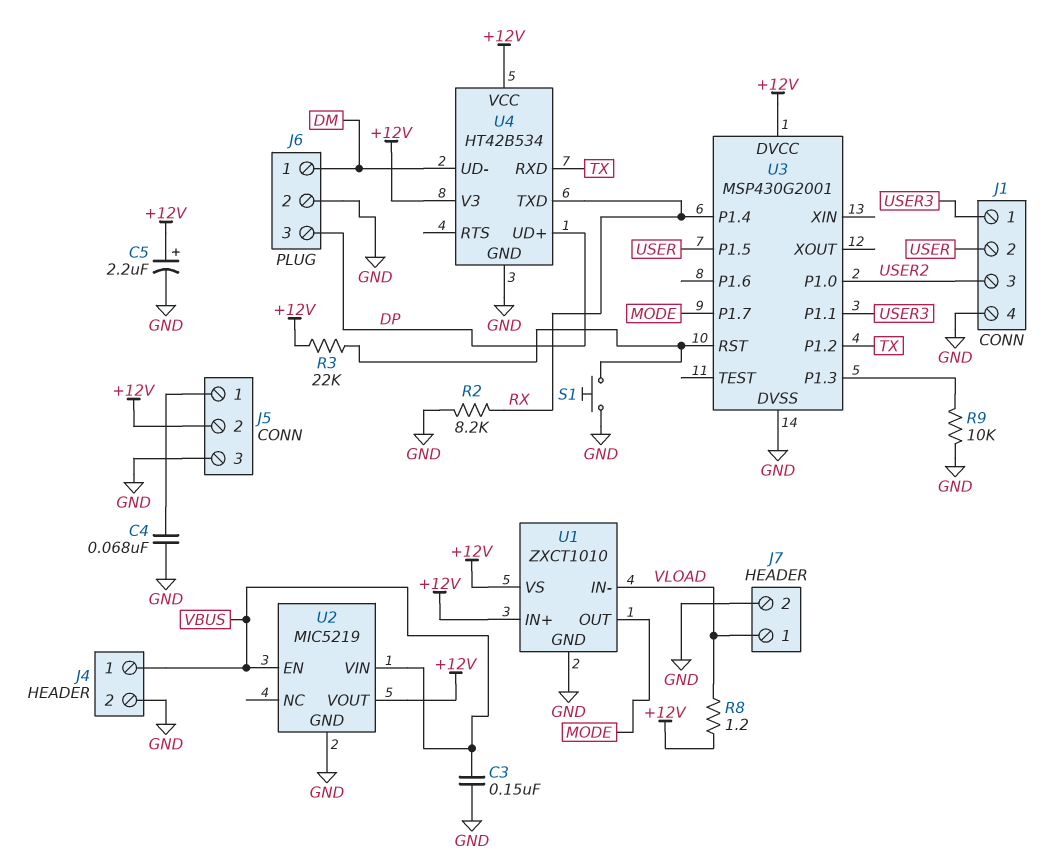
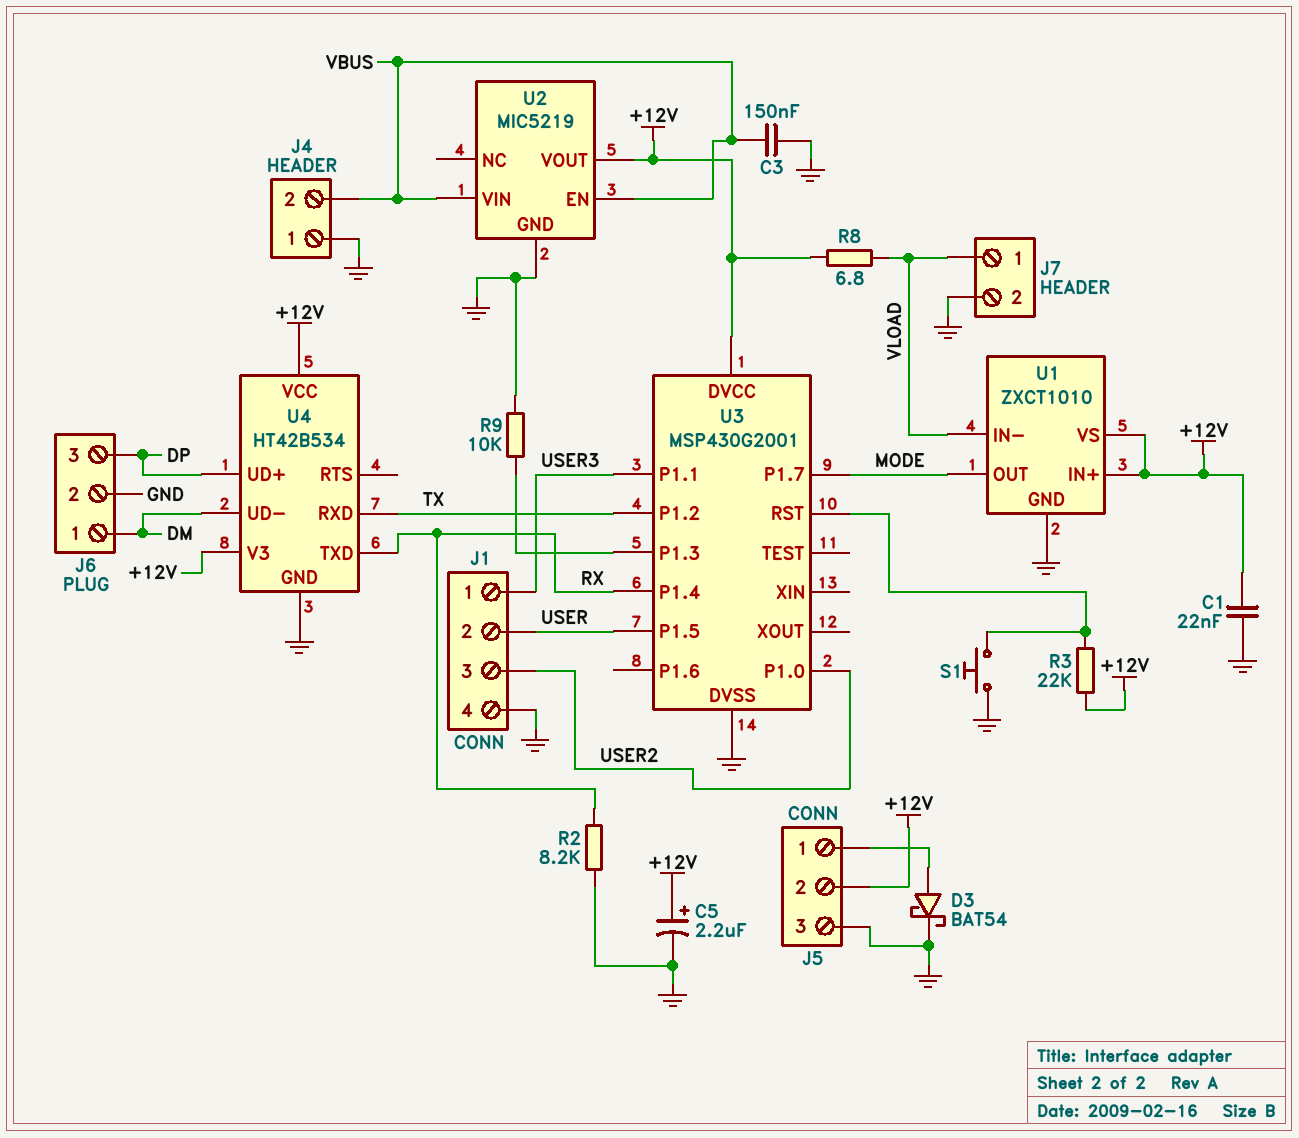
C1: none -> 22nF (+12V, GND)
C4: 68nF (GND, J5/1) -> none
D3: none -> schottky BAT54 (A J5/1, K GND)
J4 pin 1: VBUS -> GND
J4 pin 2: GND -> VBUS
R8: 1.2 (+12V, VLOAD) -> 6.8 (+12V, VLOAD)

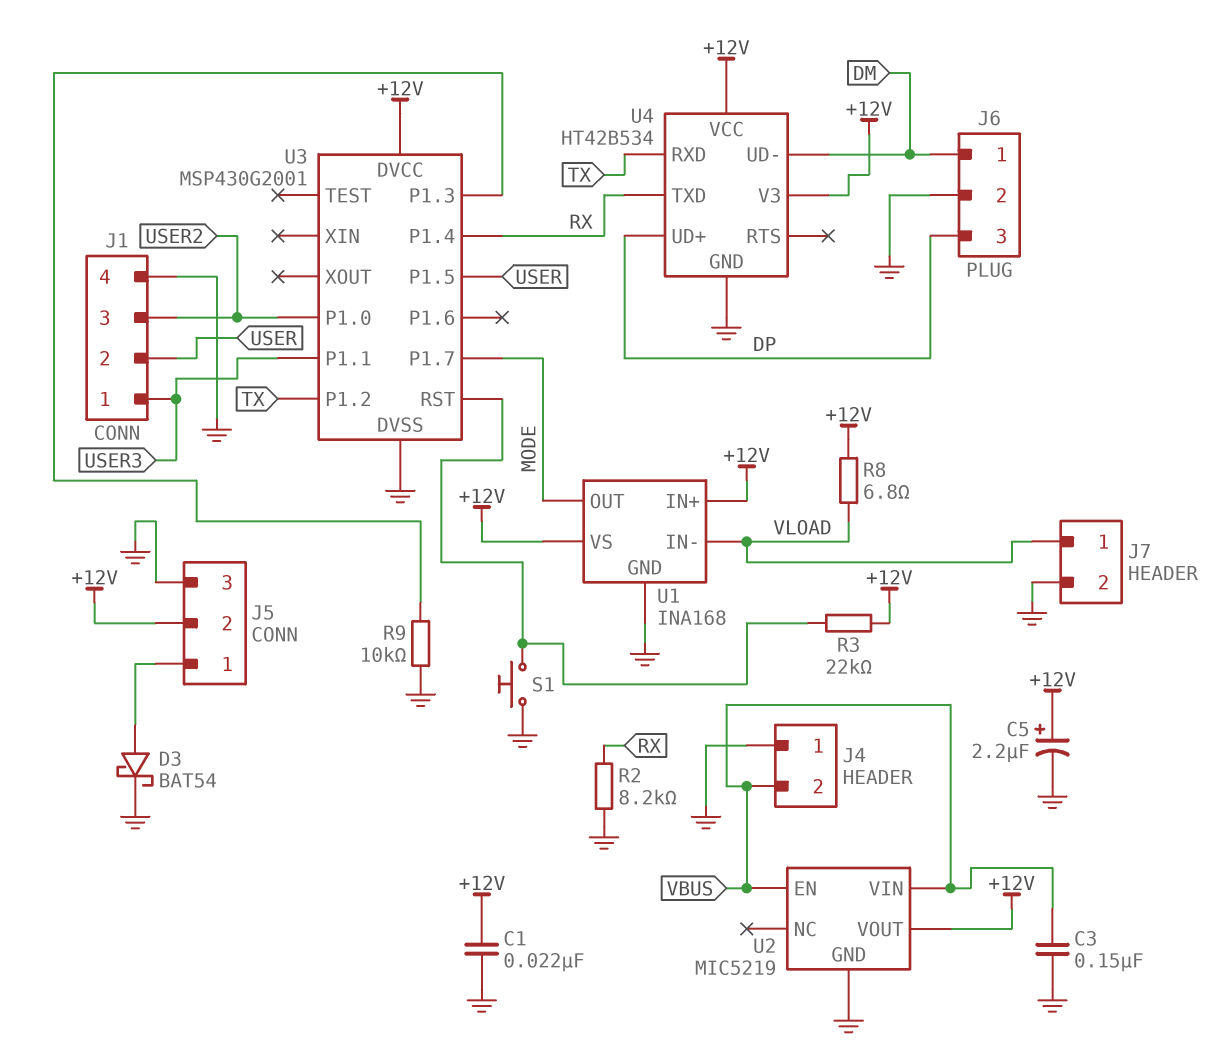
U1: ZXCT1010 -> INA168

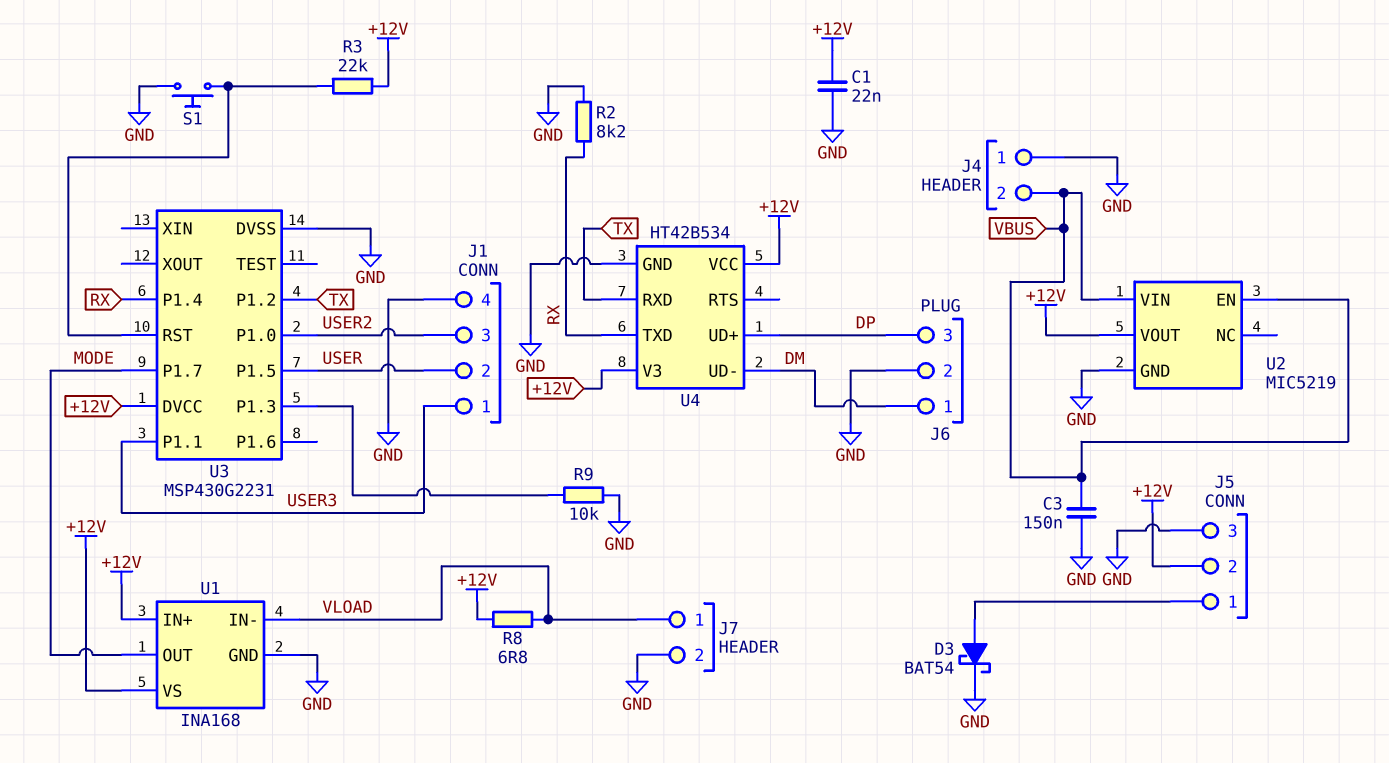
C5: 2.2uF (plus +12V, minus GND) -> none
U3: MSP430G2001 -> MSP430G2231

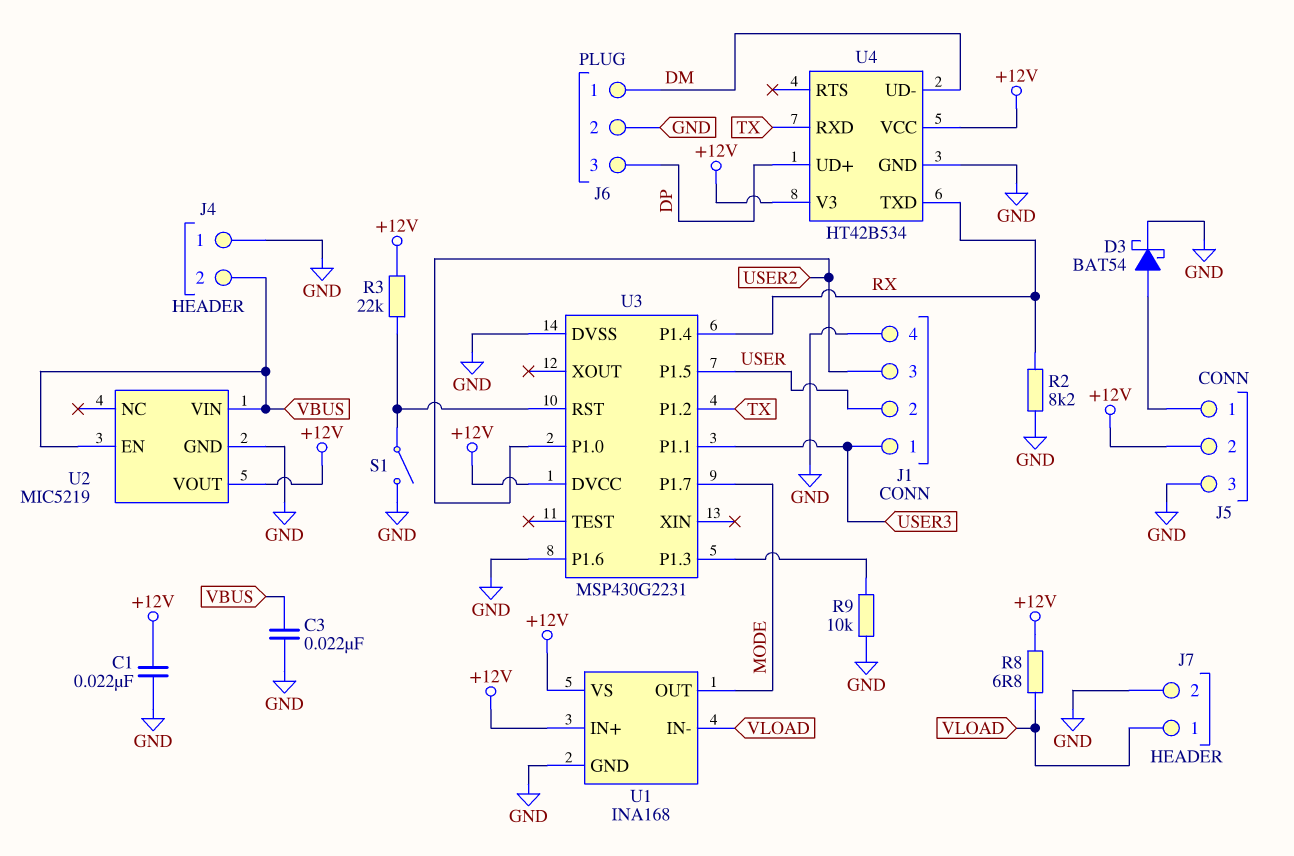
C3: 150nF (GND, VBUS) -> 22nF (GND, VBUS)
S1: button (GND, U3/RST) -> switch (GND, U3/RST)
U3 pin P1.6: none -> GND

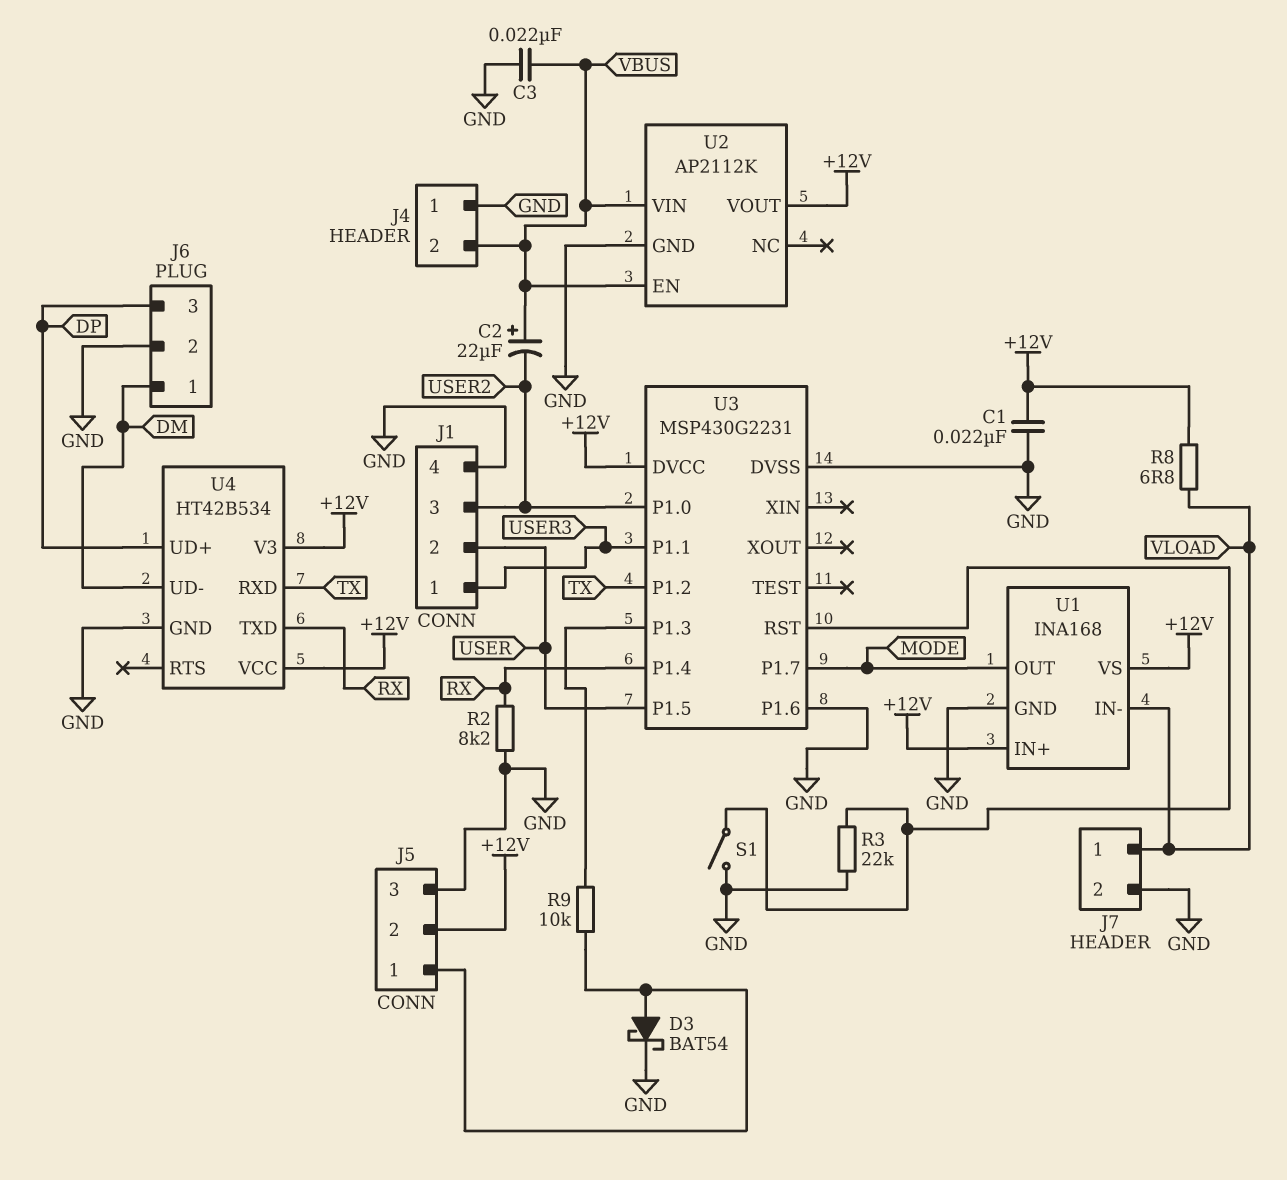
C2: none -> 22uF (plus VBUS, minus USER2)
R3: 22k (+12V, U3/RST) -> 22k (GND, U3/RST)
R9: 10k (GND, U3/P1.3) -> 10k (J5/1, U3/P1.3)
U2: MIC5219 -> AP2112K

